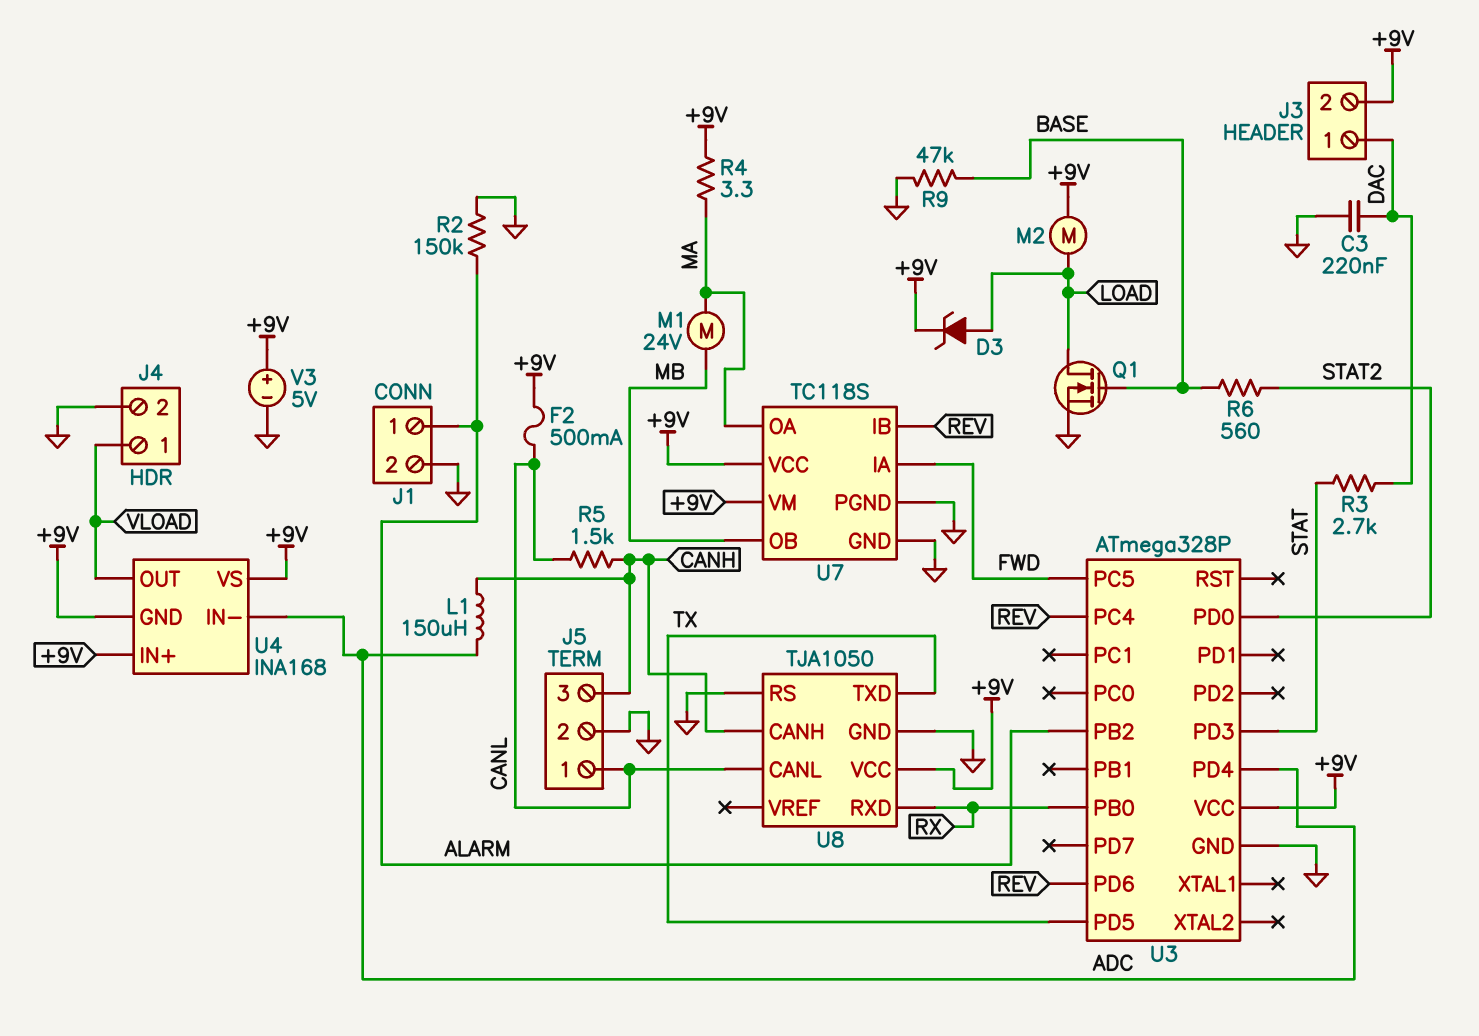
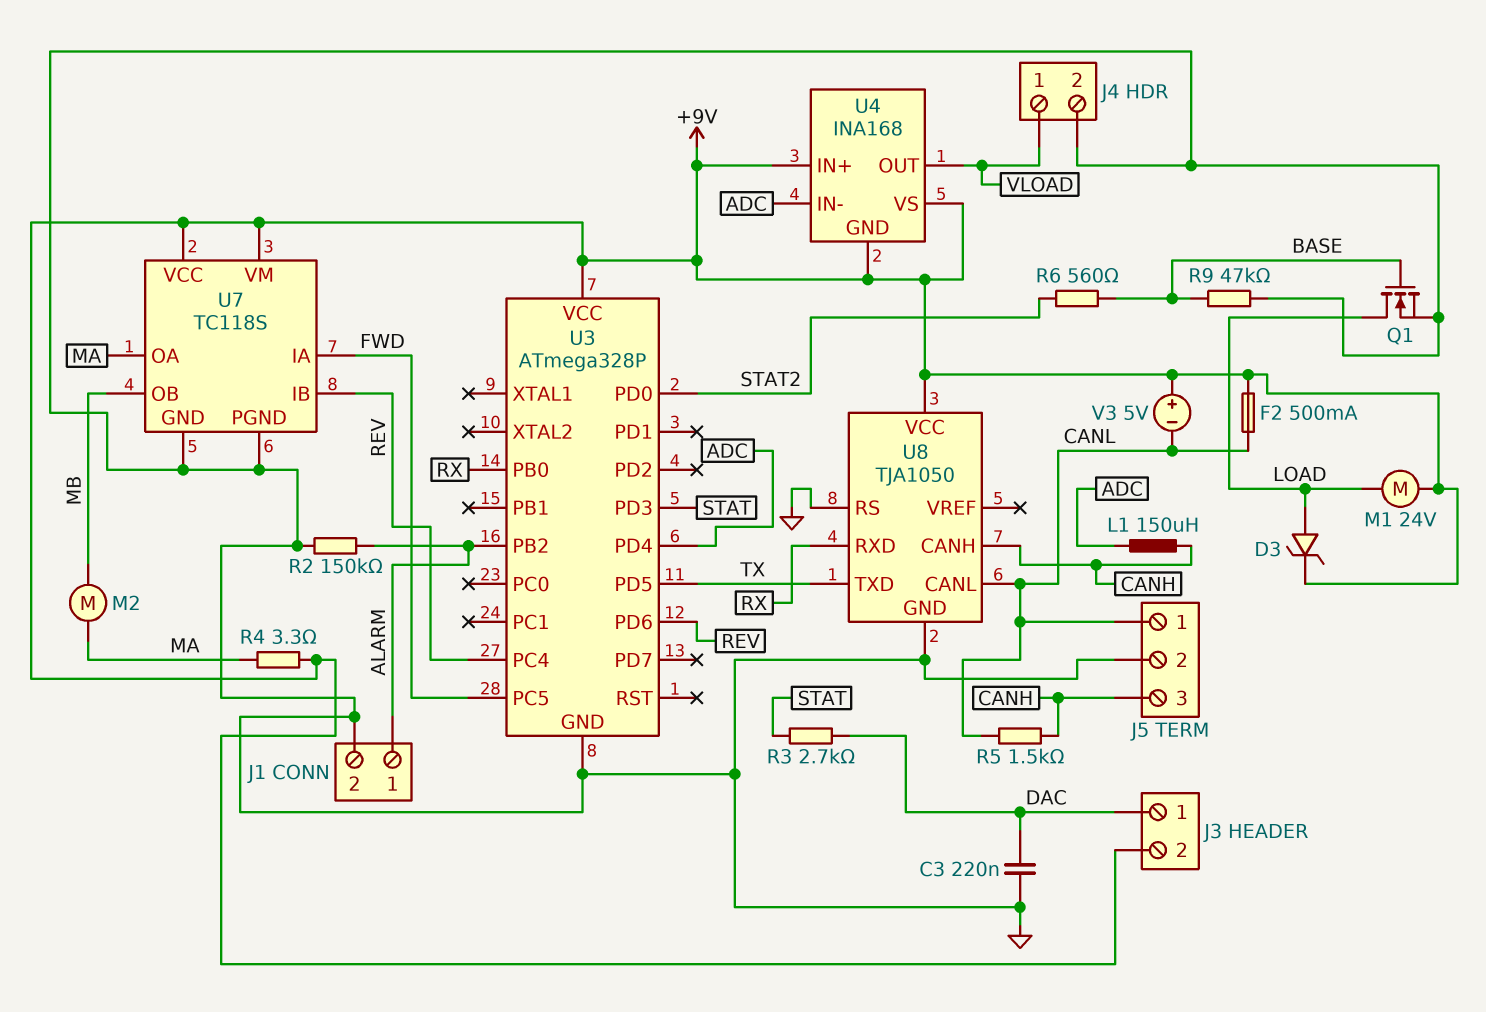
M1: motor 24V (MA, MB) -> motor 24V (+9V, LOAD)
M2: motor (+9V, LOAD) -> motor (MA, MB)
V3: 5V (plus +9V, minus GND) -> 5V (plus +9V, minus CANL)

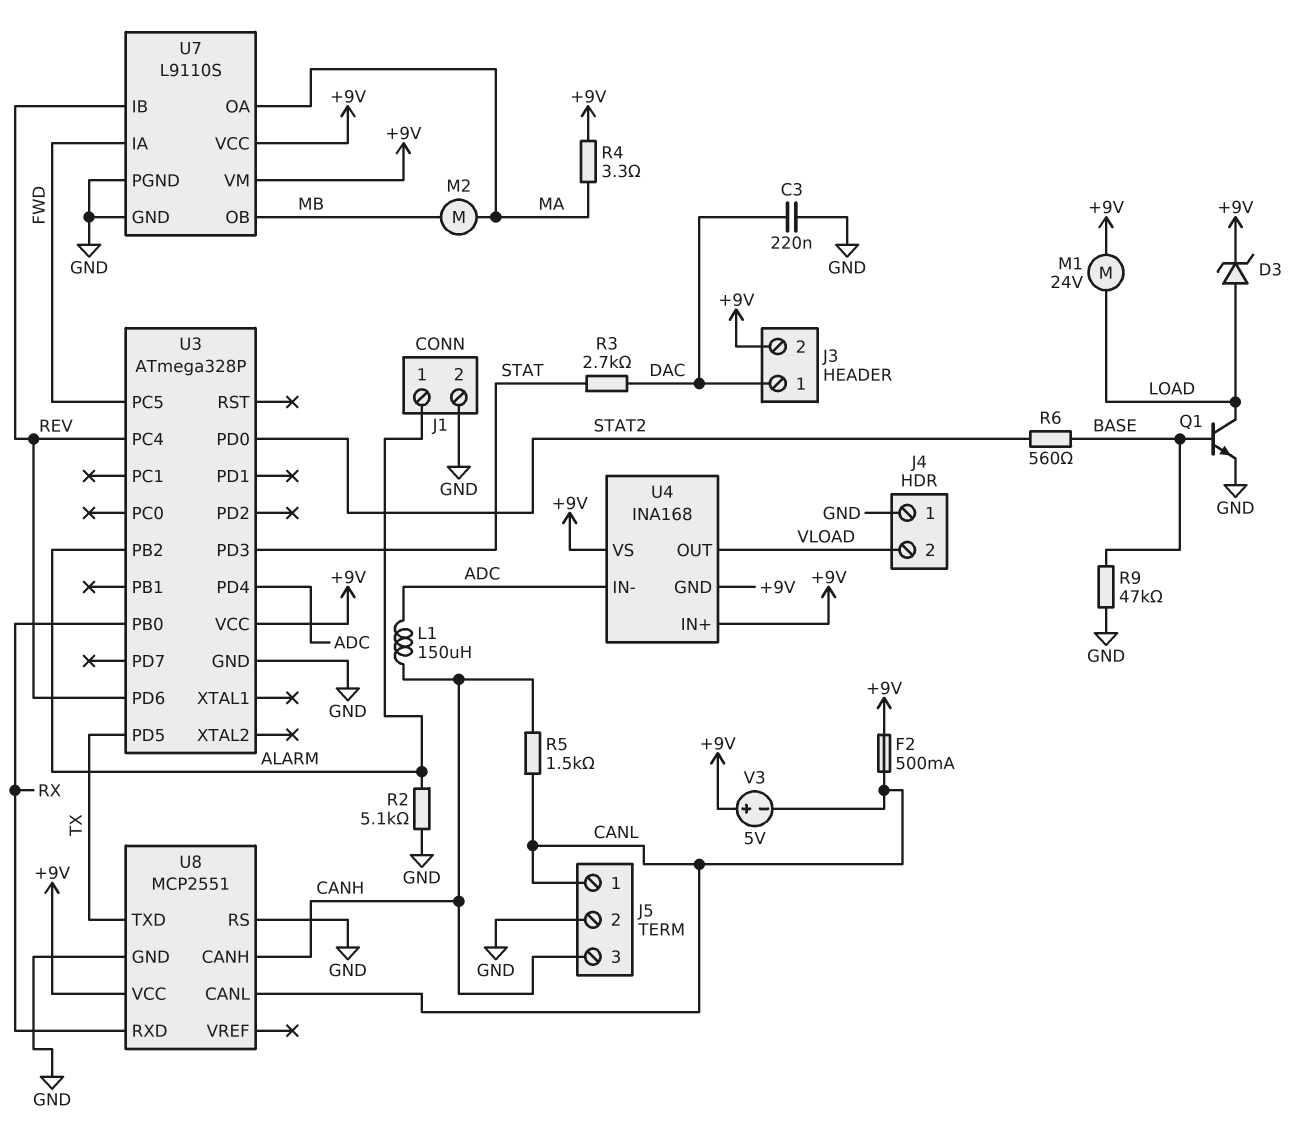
J4 pin 1: VLOAD -> GND
J4 pin 2: GND -> VLOAD
Q1: NMOS (G BASE, D LOAD, S GND) -> NPN (B BASE, C LOAD, E GND)
R2: 150k (ALARM, GND) -> 5.1k (ALARM, GND)
U7: TC118S -> L9110S
U8: TJA1050 -> MCP2551

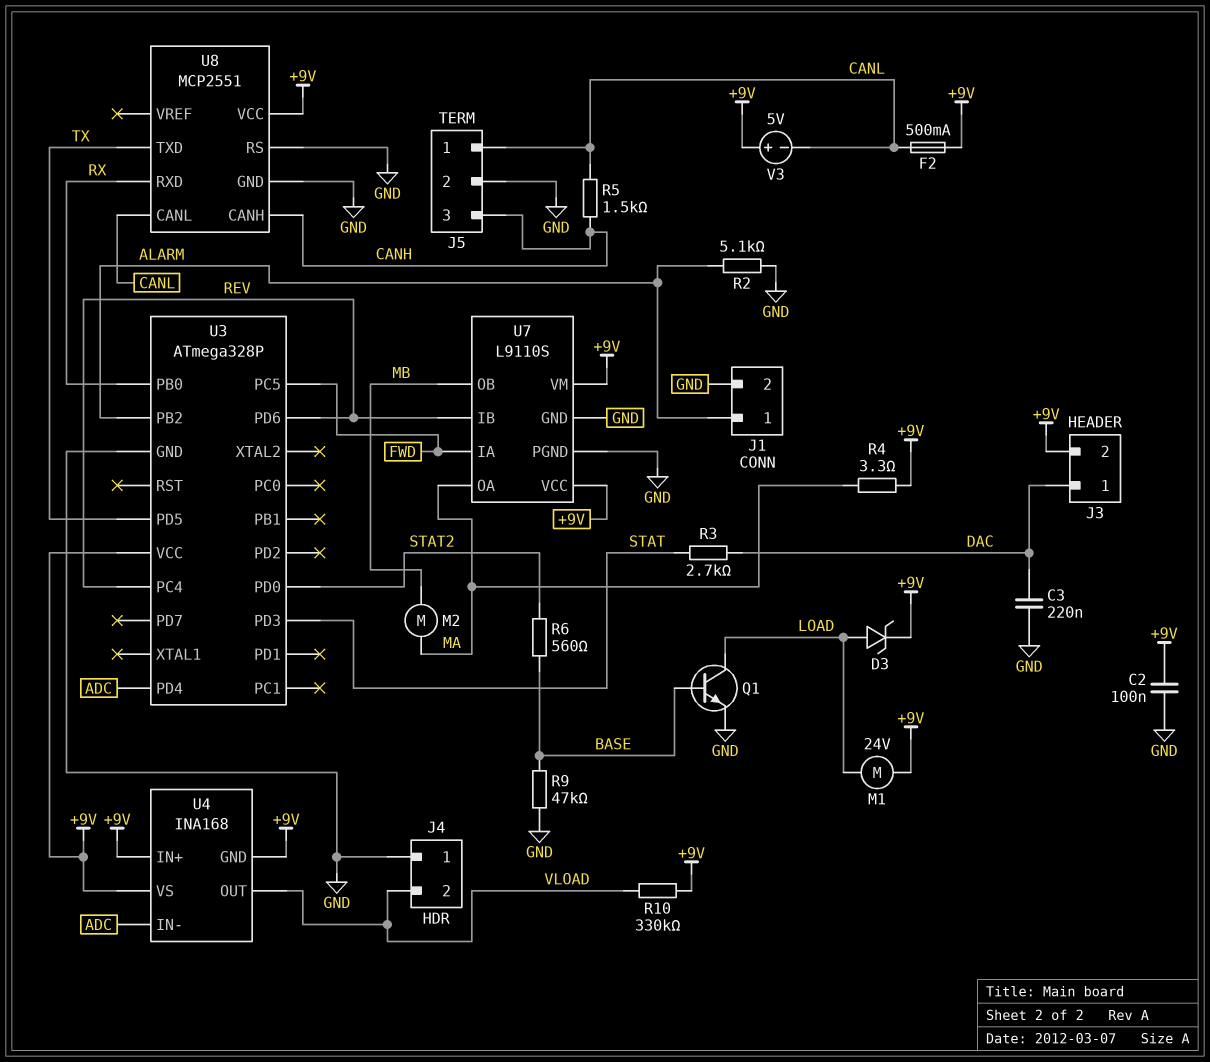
C2: none -> 100nF (+9V, GND)
L1: 150uH (ADC, CANH) -> none
R10: none -> 330k (+9V, VLOAD)

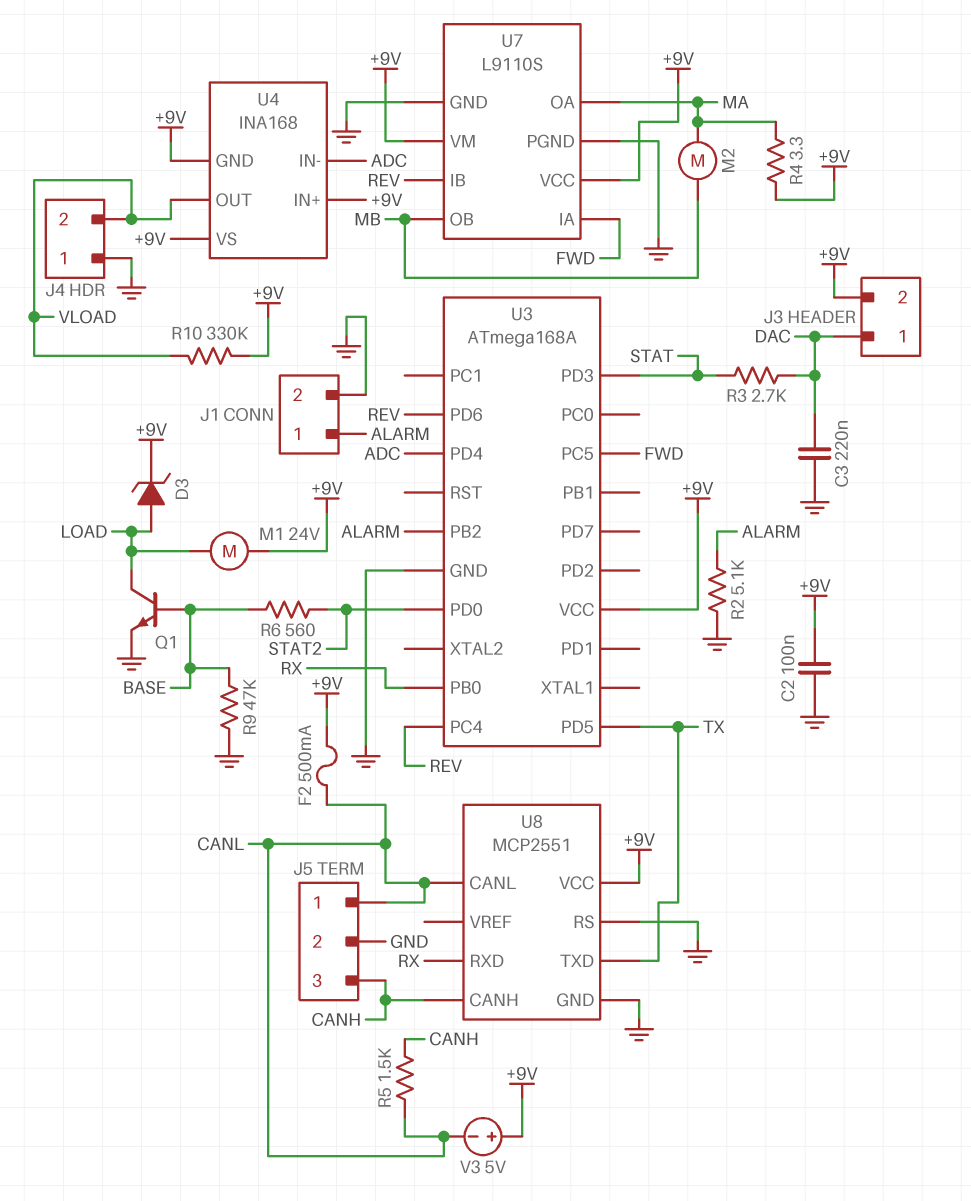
U3: ATmega328P -> ATmega168A

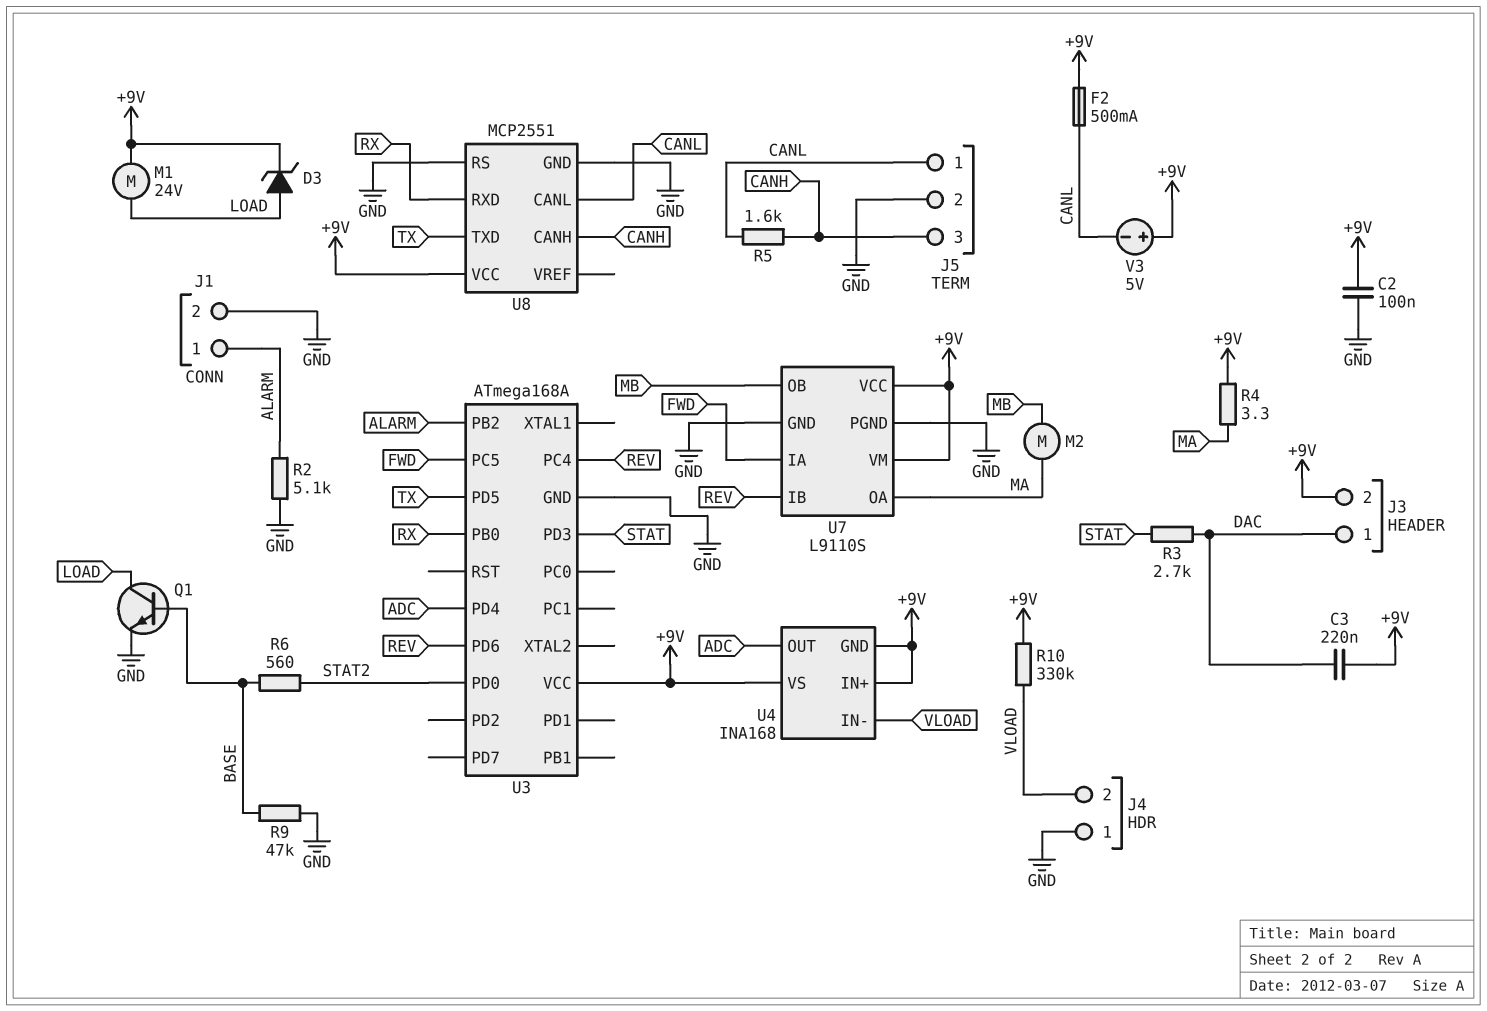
C3: 220nF (DAC, GND) -> 220nF (+9V, DAC)
R5: 1.5k (CANH, CANL) -> 1.6k (CANH, CANL)
U4 pin IN-: ADC -> VLOAD
U4 pin OUT: VLOAD -> ADC

